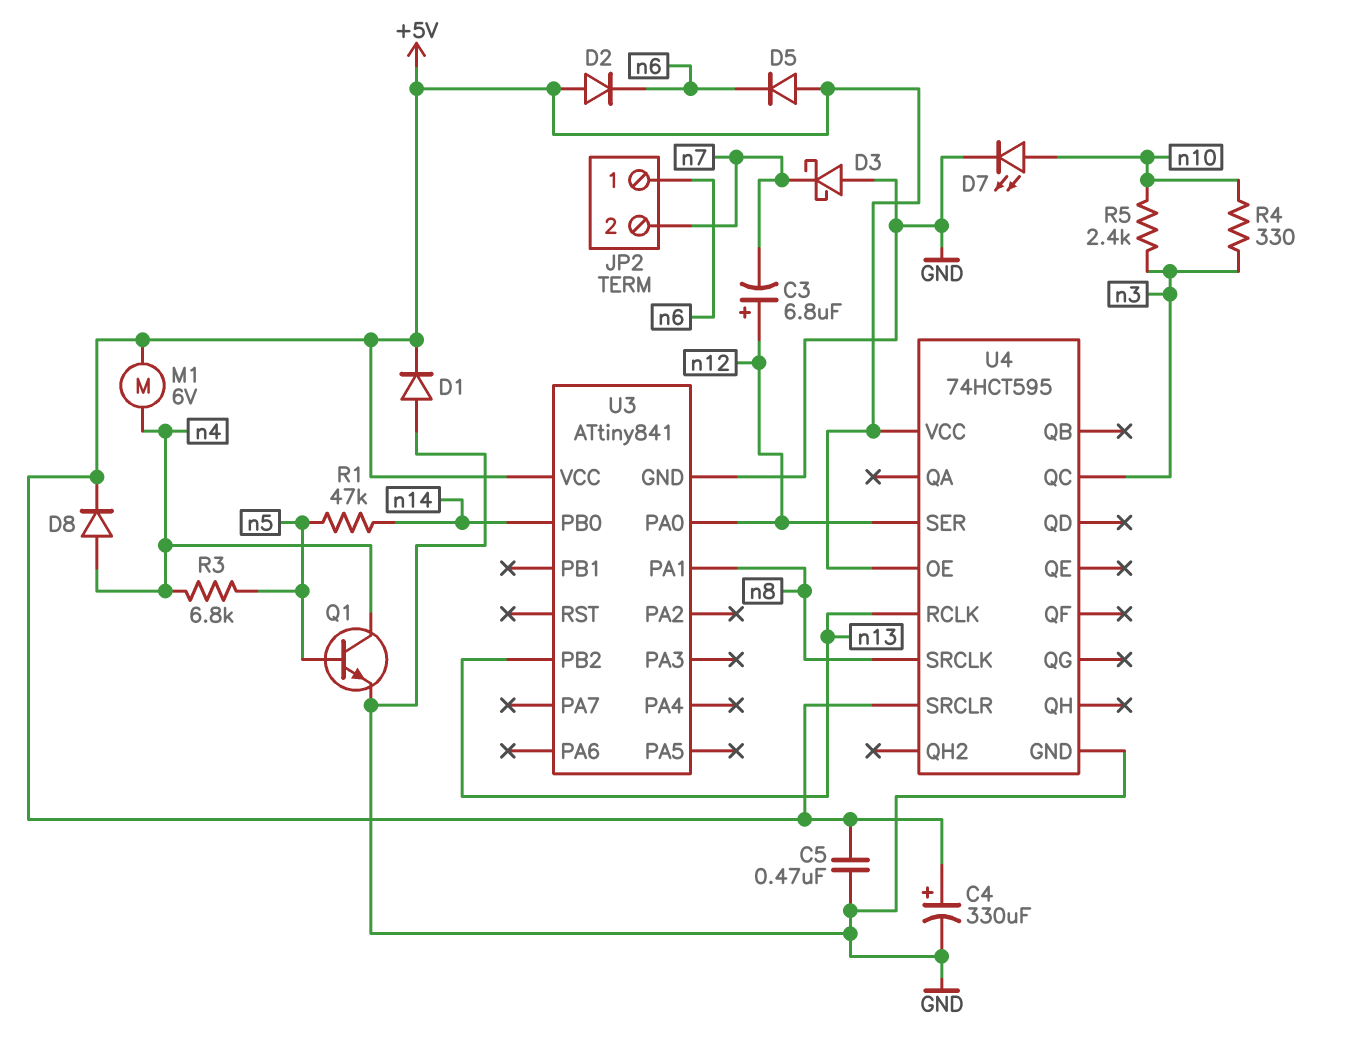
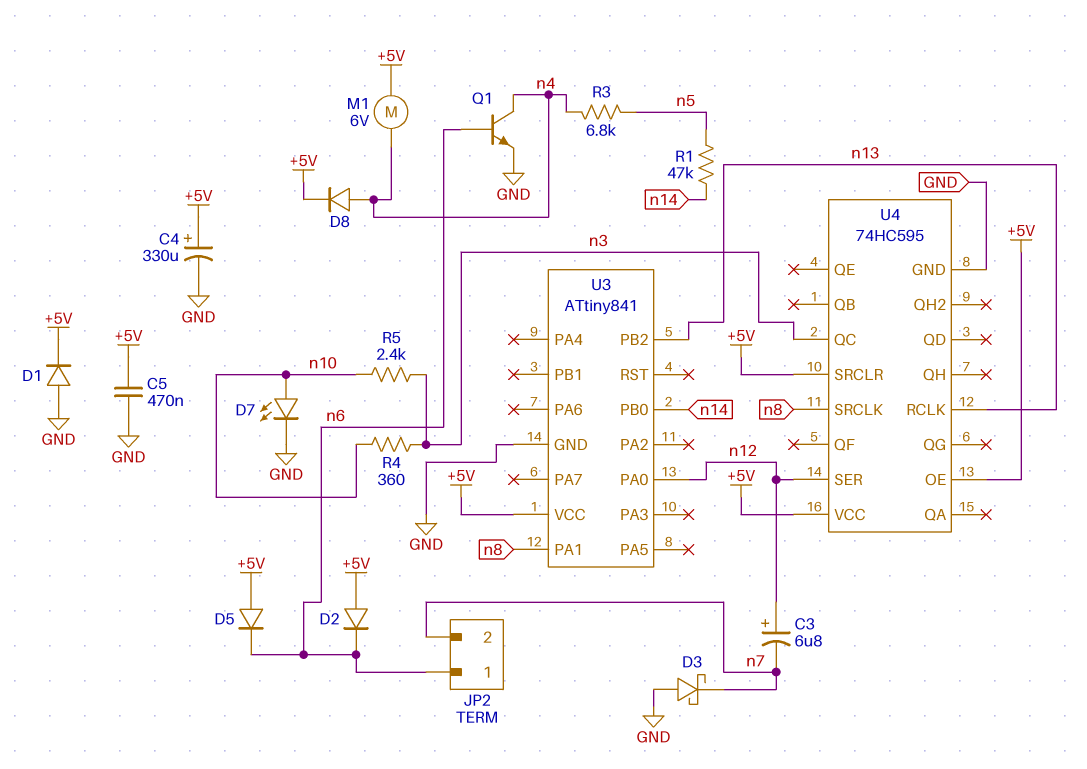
Q1: NPN (B n5, C n4, E GND) -> NPN (B n6, C n4, E GND)
R4: 330 (n3, n10) -> 360 (n3, n10)
U4: 74HCT595 -> 74HC595

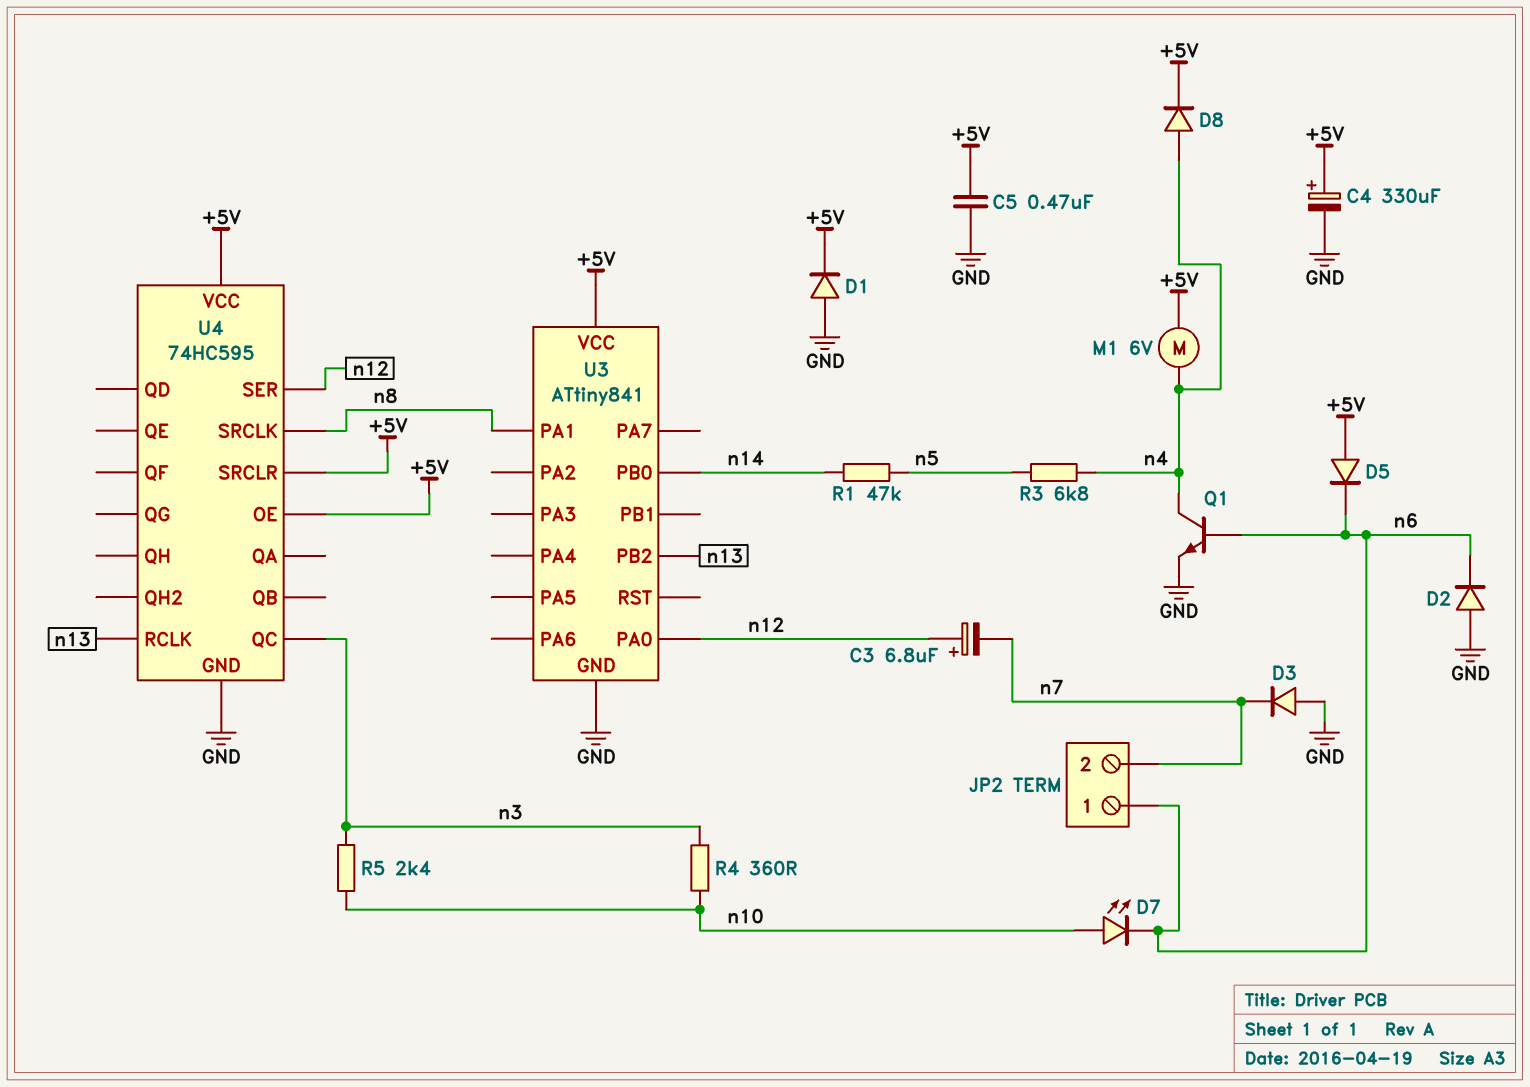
D2: diode (A +5V, K n6) -> diode (A GND, K n6)
D3: schottky (A GND, K n7) -> diode (A GND, K n7)
D7: LED (A n10, K GND) -> LED (A n10, K n6)

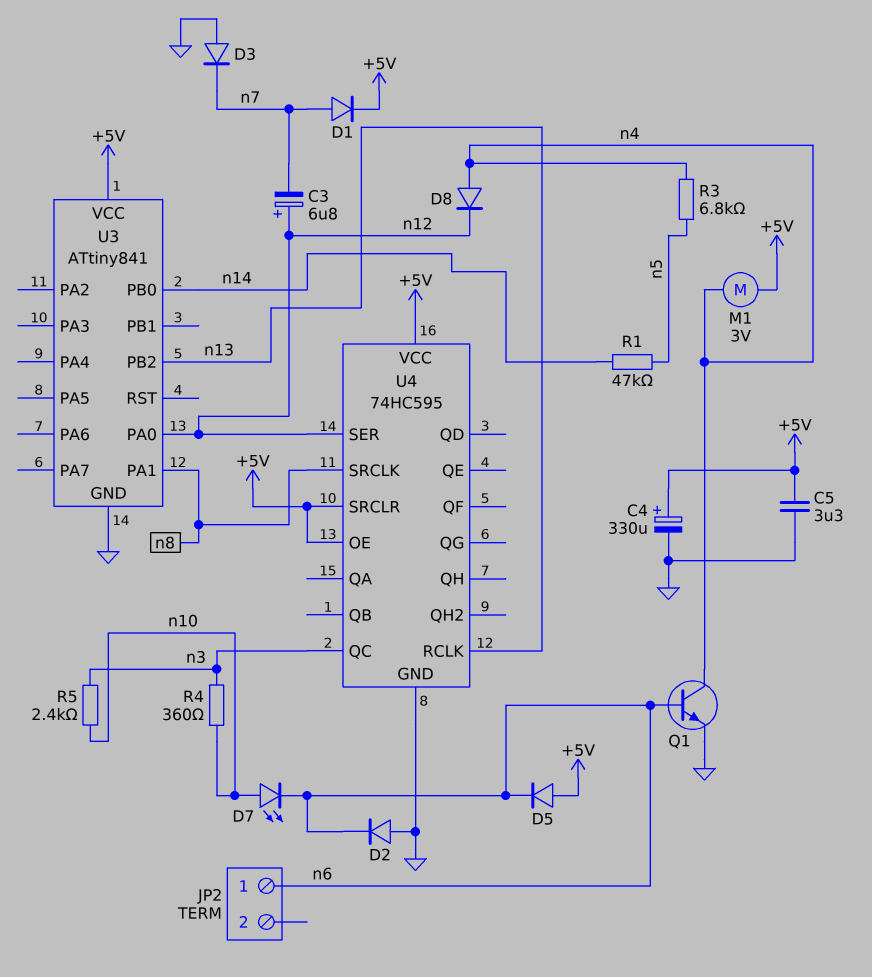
C5: 470nF (+5V, GND) -> 3.3uF (+5V, GND)
D1: diode (A GND, K +5V) -> diode (A n7, K +5V)
D8: diode (A n4, K +5V) -> diode (A n4, K n12)
JP2 pin 2: n7 -> none
M1: motor 6V (+5V, n4) -> motor 3V (+5V, n4)

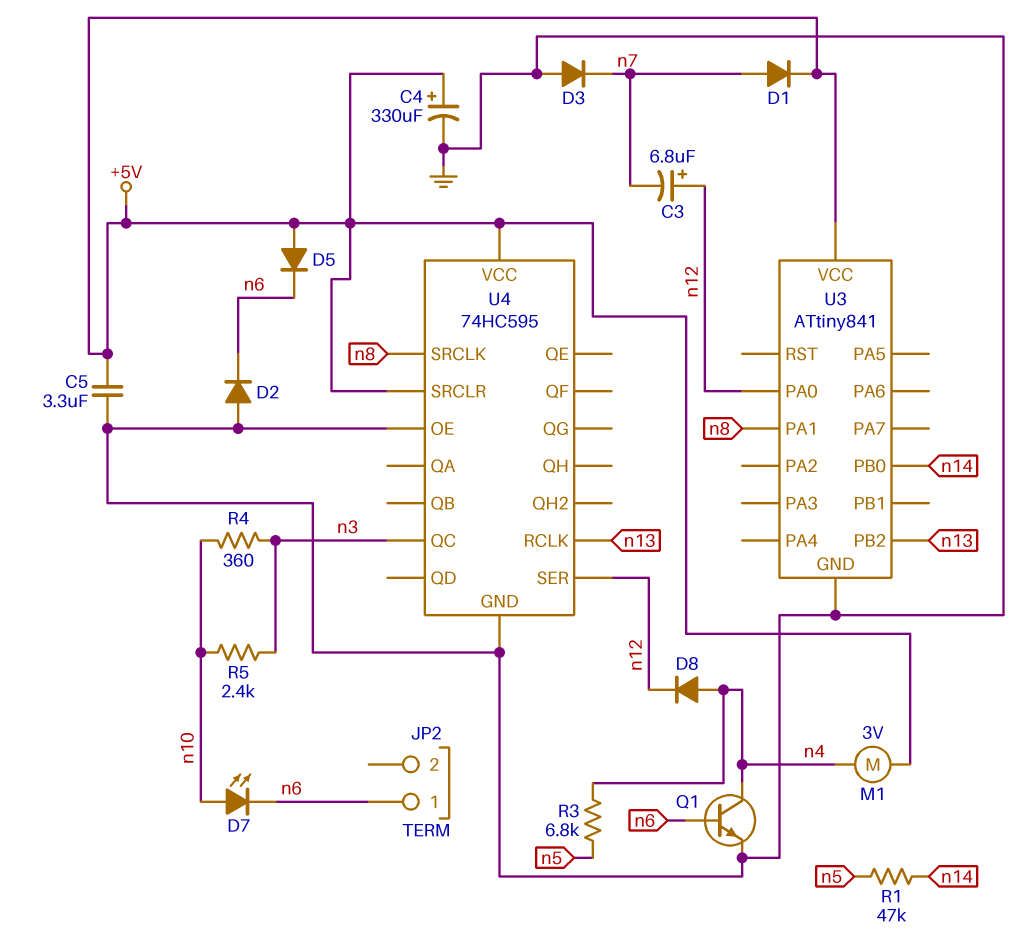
U4 pin OE: +5V -> GND

